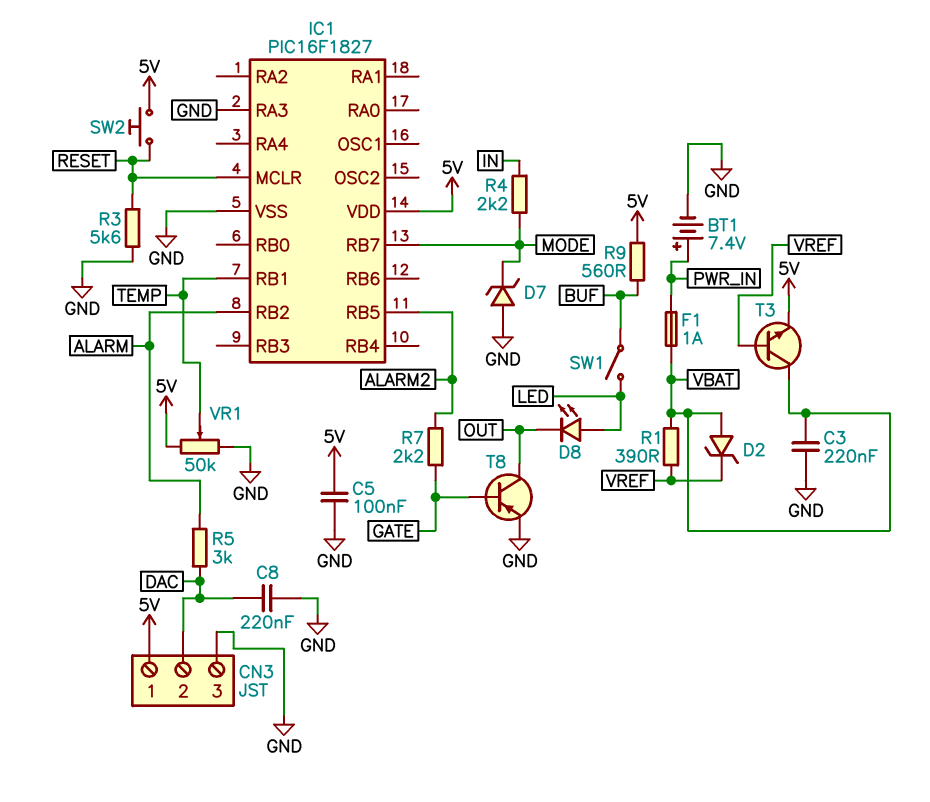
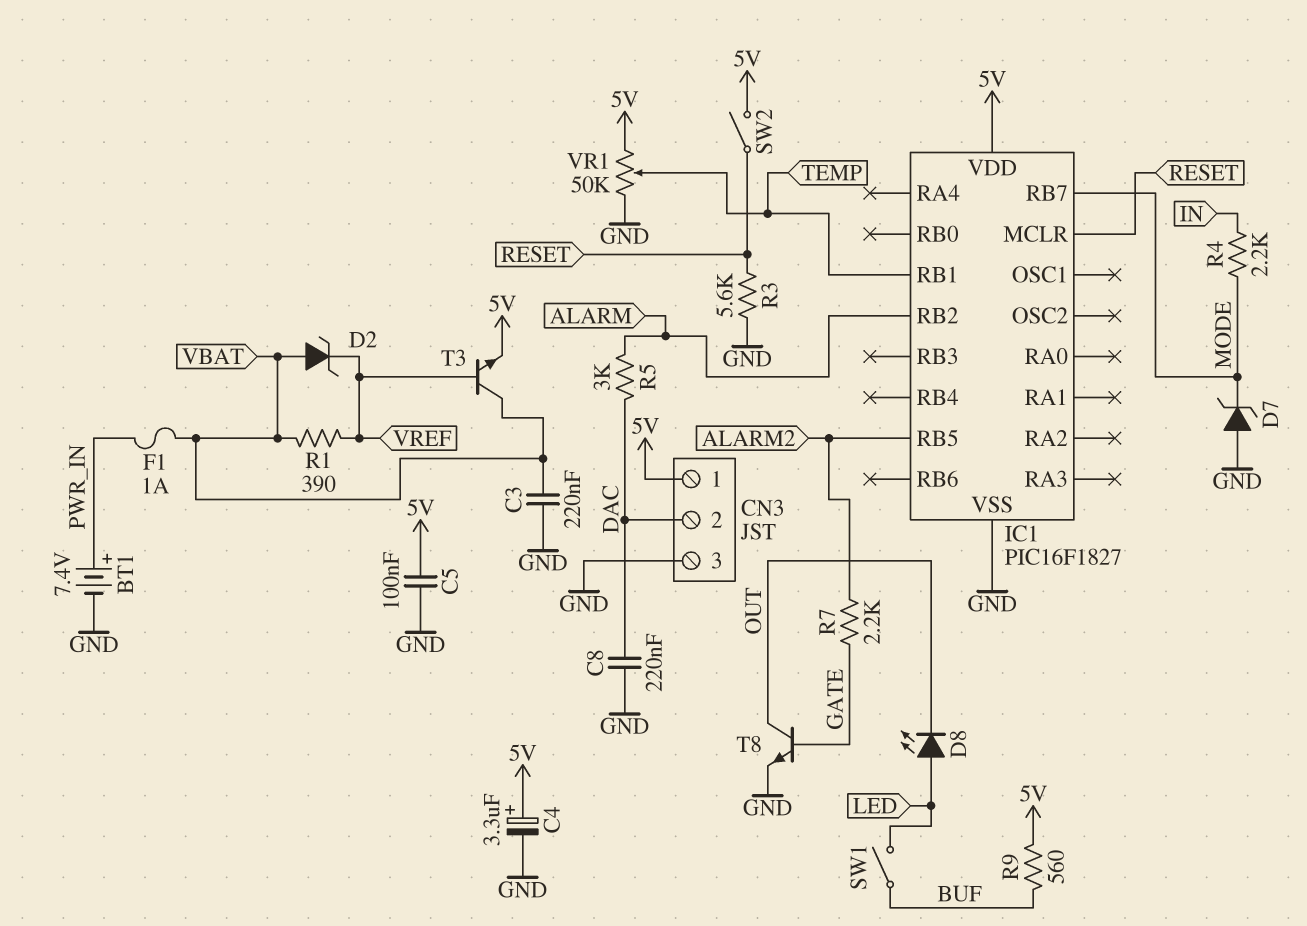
C4: none -> 3.3uF (plus 5V, minus GND)
IC1 pin RA3: GND -> none
SW2: button (5V, RESET) -> switch (5V, RESET)
T8: PNP (B GATE, C OUT, E GND) -> NPN (B GATE, C OUT, E GND)

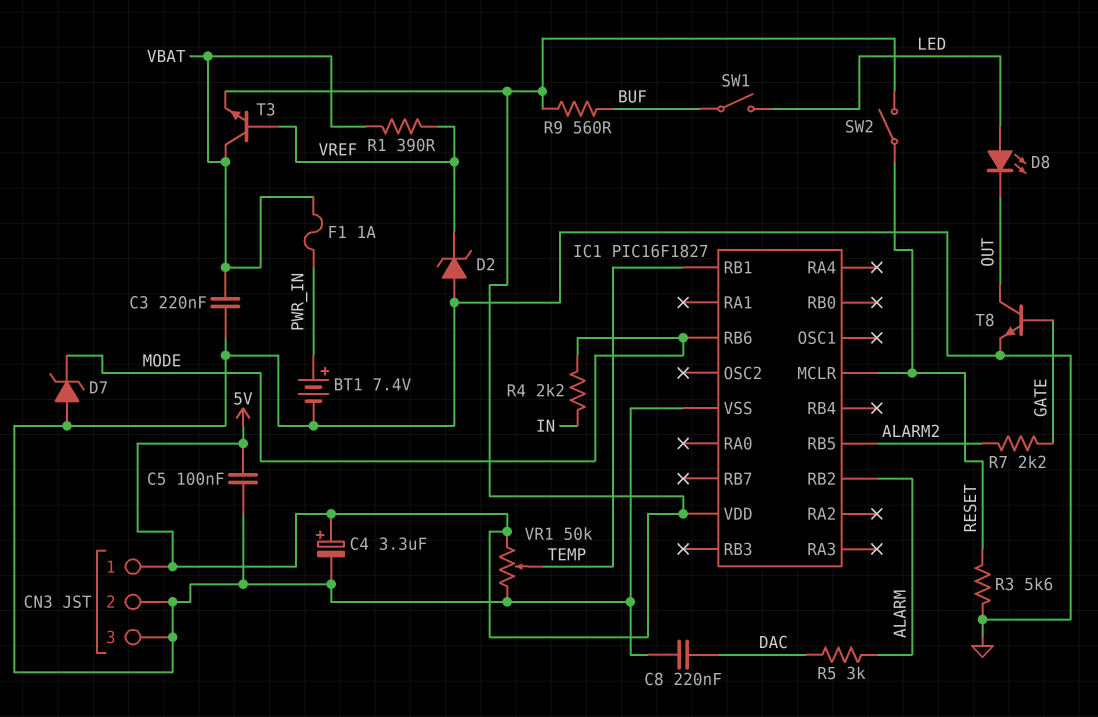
CN3 pin 2: DAC -> GND
D2: zener (A VBAT, K VREF) -> zener (A GND, K VREF)
IC1 pin RB6: none -> MODE
IC1 pin RB7: MODE -> none

